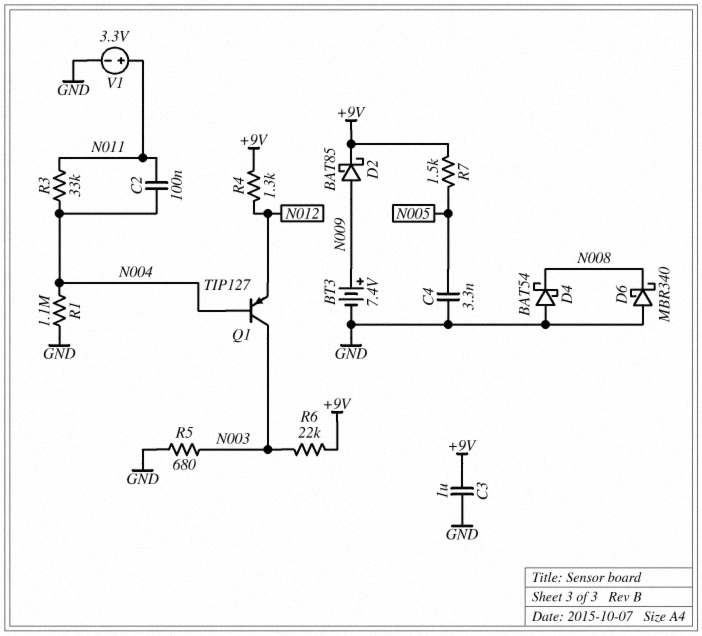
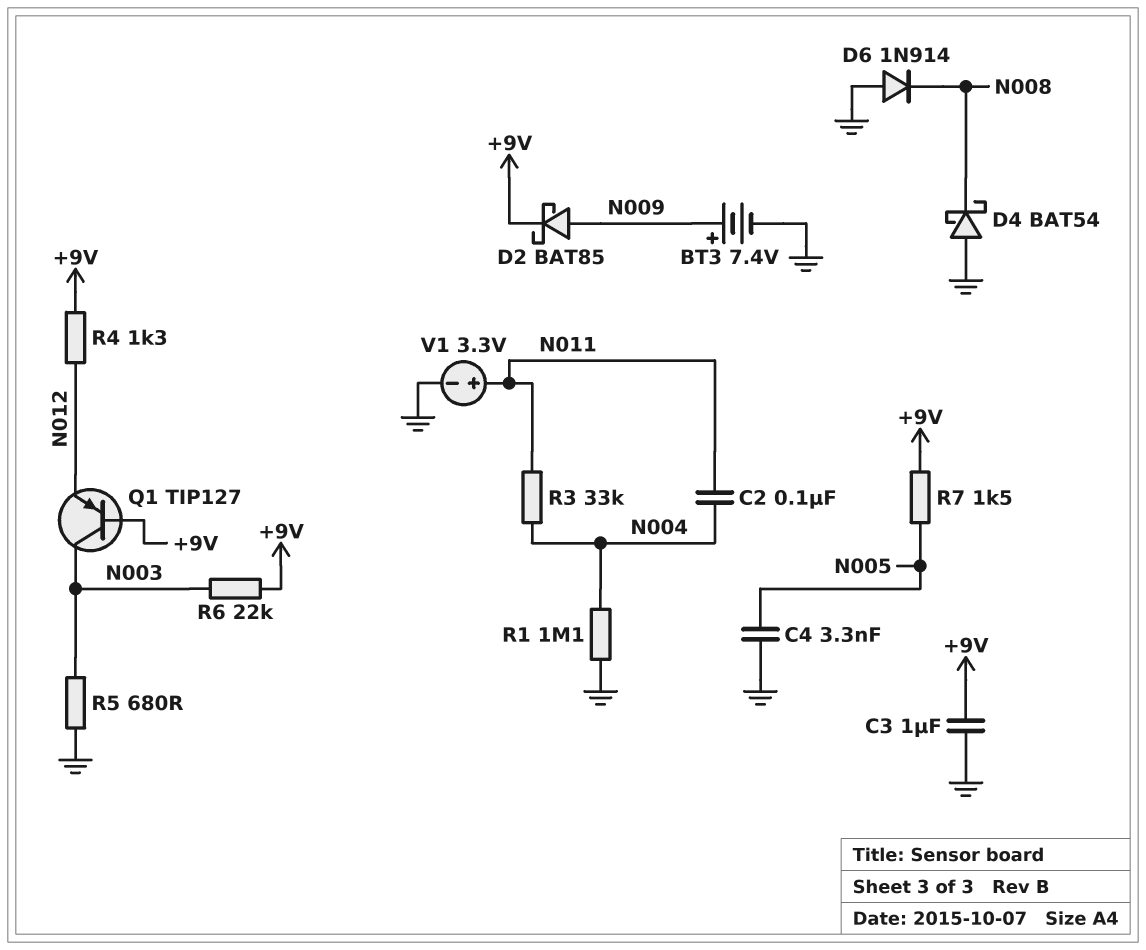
D6: schottky MBR340 (A GND, K N008) -> diode 1N914 (A GND, K N008)
Q1: PNP TIP127 (B N004, C N003, E N012) -> PNP TIP127 (B +9V, C N003, E N012)

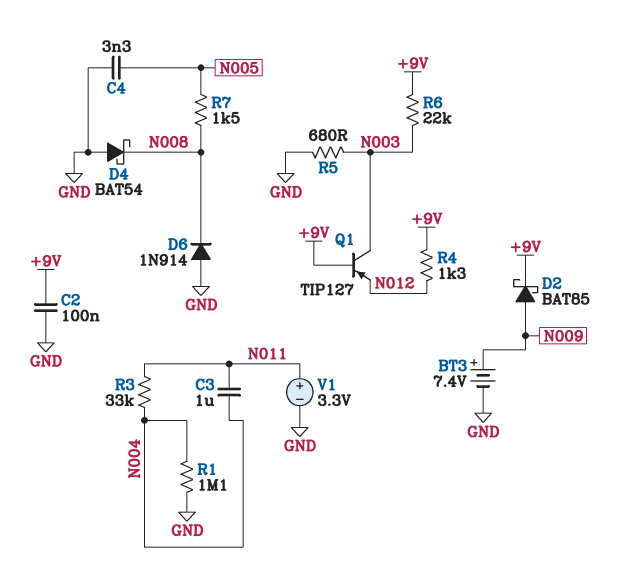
C2: 100nF (N004, N011) -> 100nF (+9V, GND)
C3: 1uF (+9V, GND) -> 1uF (N004, N011)
R7: 1.5k (+9V, N005) -> 1.5k (N005, N008)

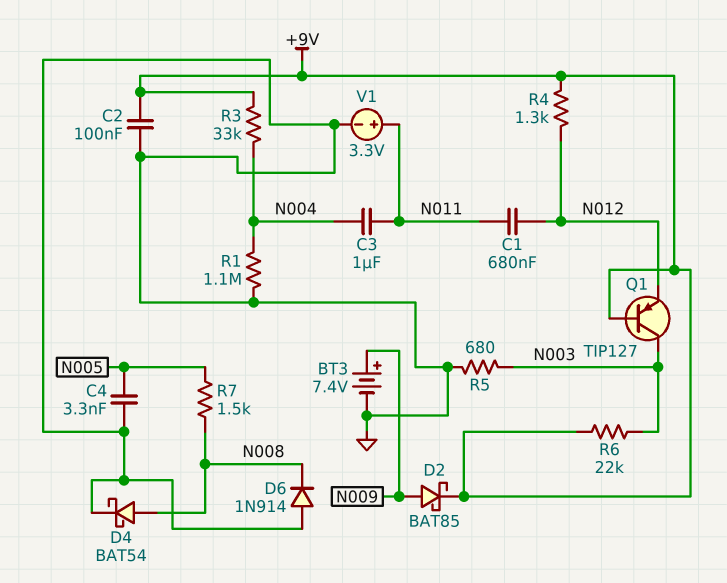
C1: none -> 680nF (N011, N012)
D4: schottky BAT54 (A GND, K N008) -> schottky BAT54 (A N008, K GND)
R3: 33k (N004, N011) -> 33k (+9V, N004)

